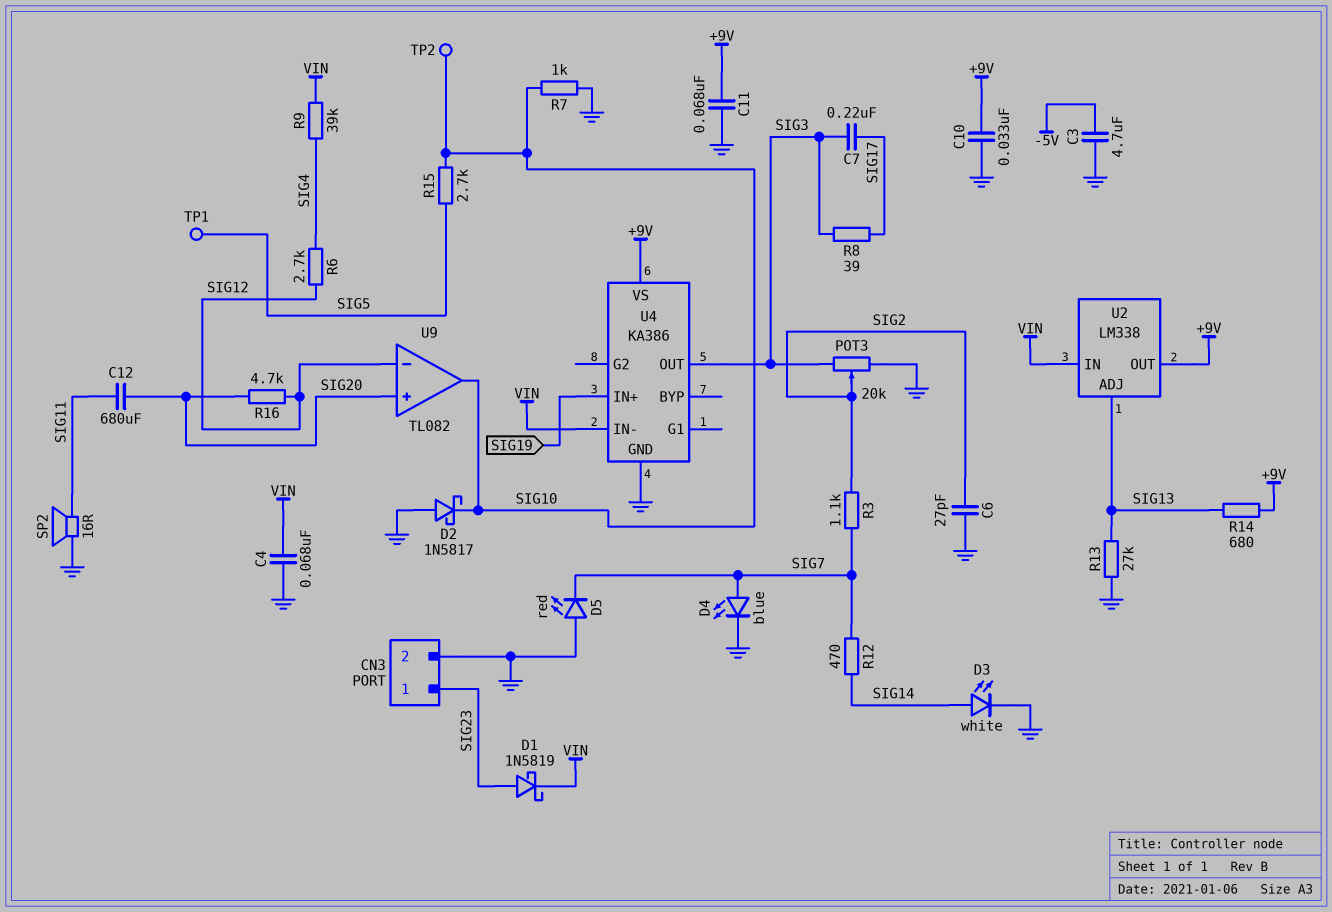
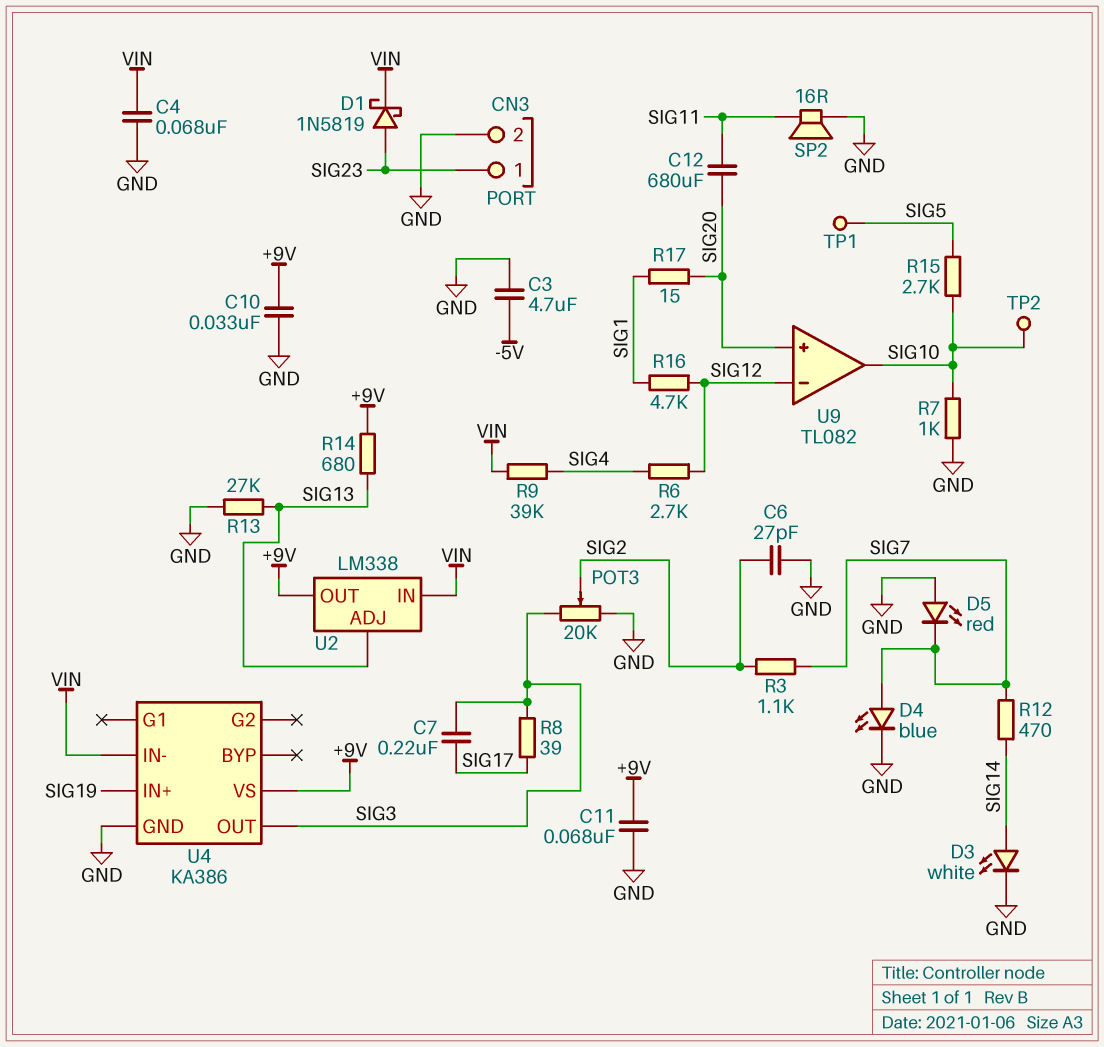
D2: schottky 1N5817 (A GND, K SIG10) -> none
R16: 4.7k (SIG12, SIG20) -> 4.7k (SIG1, SIG12)
R17: none -> 15 (SIG1, SIG20)

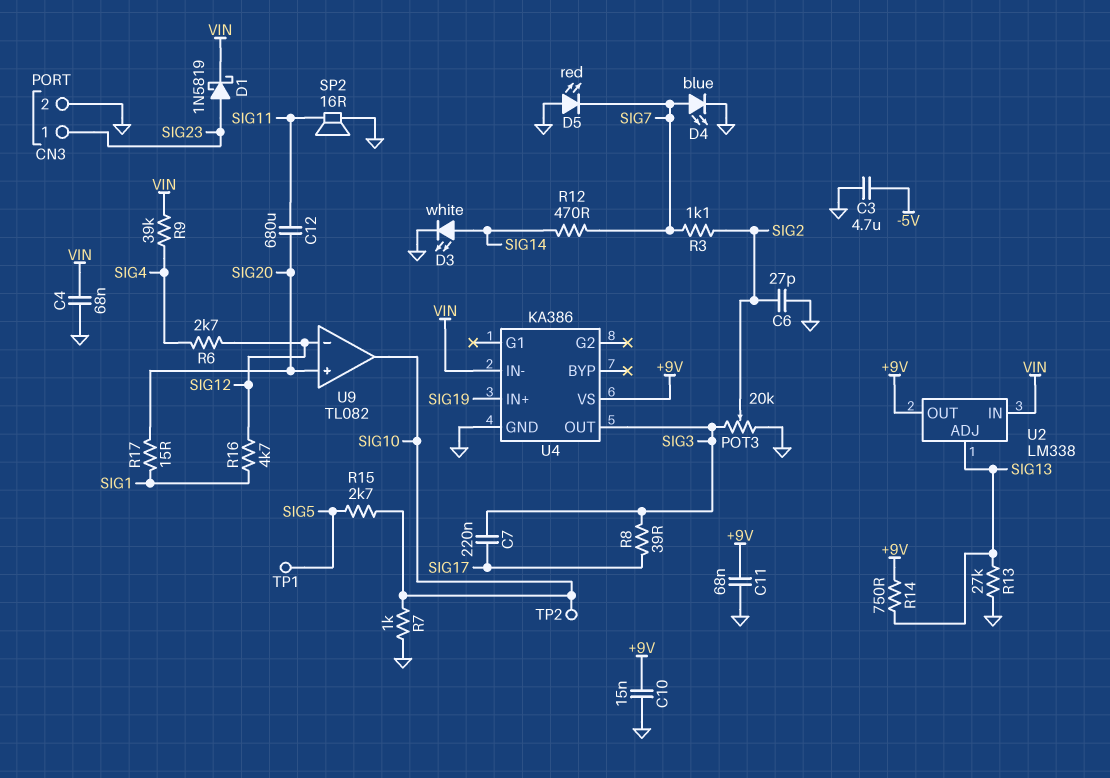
C10: 33nF (+9V, GND) -> 15nF (+9V, GND)
R14: 680 (+9V, SIG13) -> 750 (+9V, SIG13)

